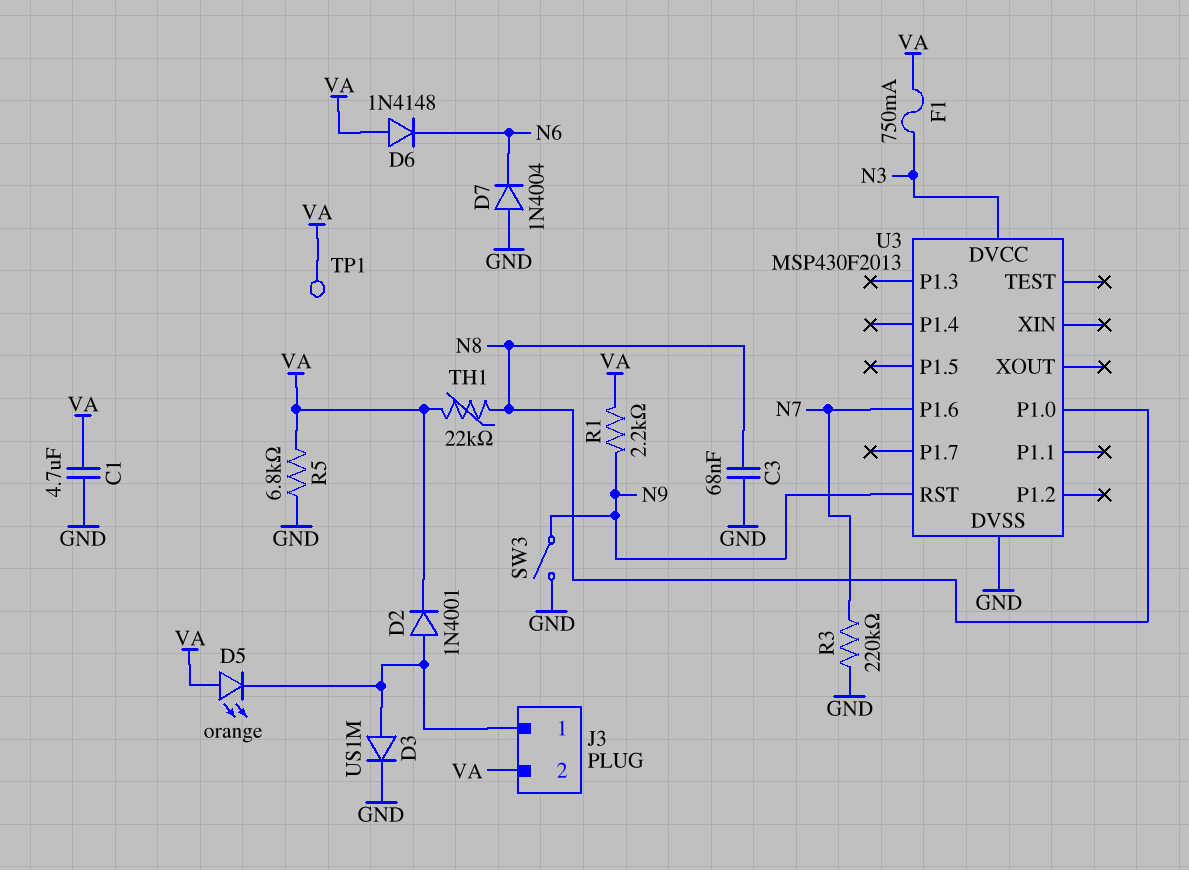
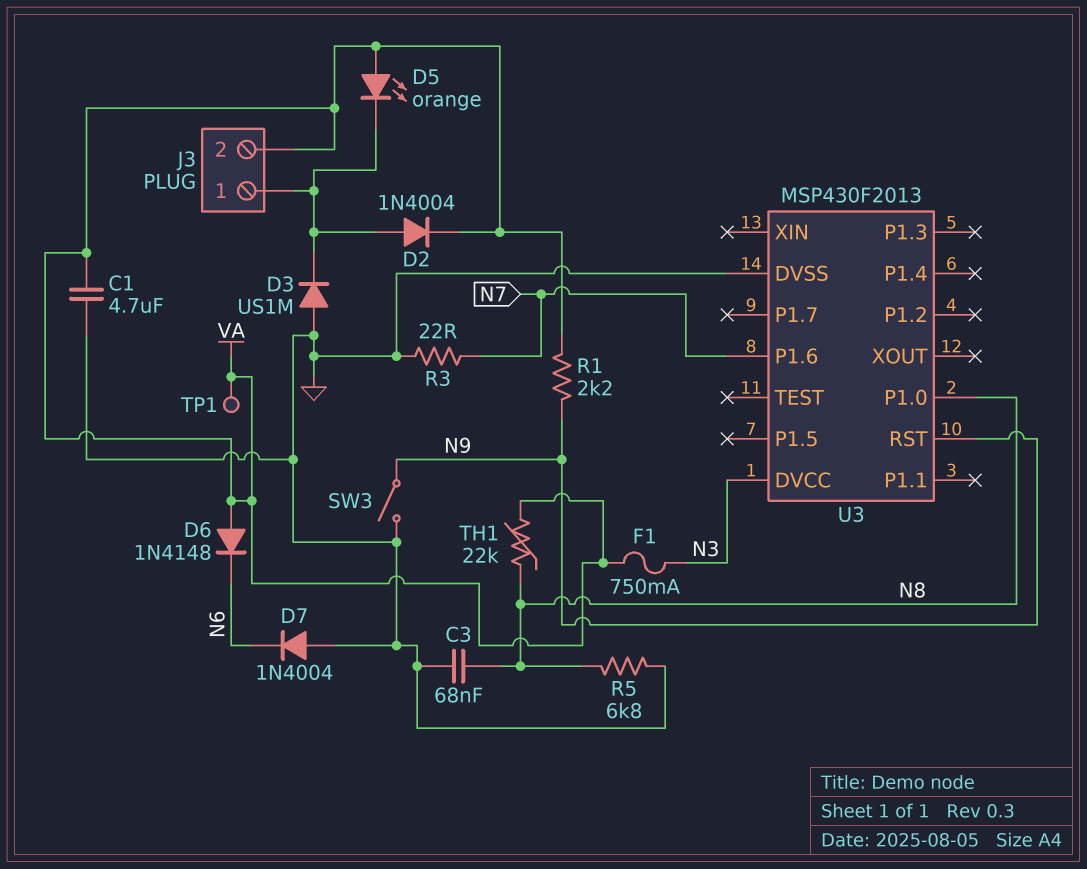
D2: diode 1N4001 (A J3/1, K VA) -> diode 1N4004 (A J3/1, K VA)
D3: diode US1M (A J3/1, K GND) -> diode US1M (A GND, K J3/1)
R3: 220k (GND, N7) -> 22 (GND, N7)
R5: 6.8k (GND, VA) -> 6.8k (GND, N8)

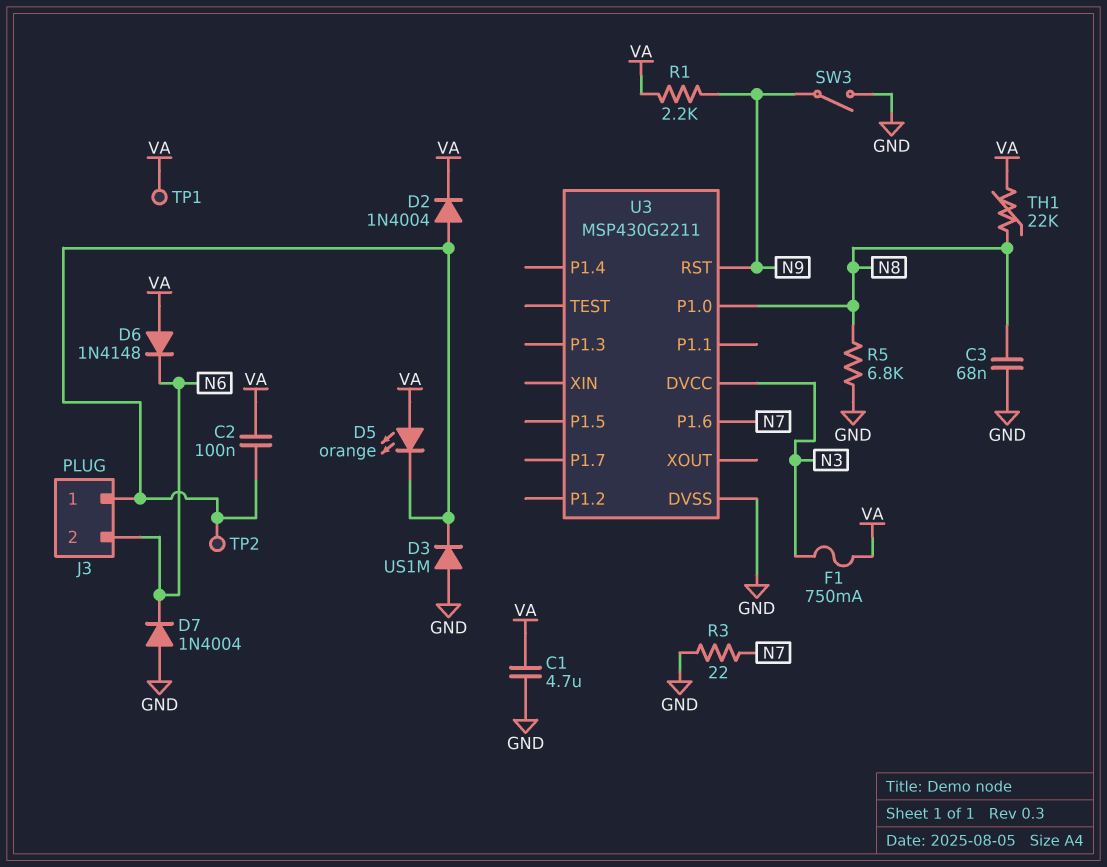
C2: none -> 100nF (J3/1, VA)
J3 pin 2: VA -> N6
TP2: none -> test point (J3/1)
U3: MSP430F2013 -> MSP430G2211

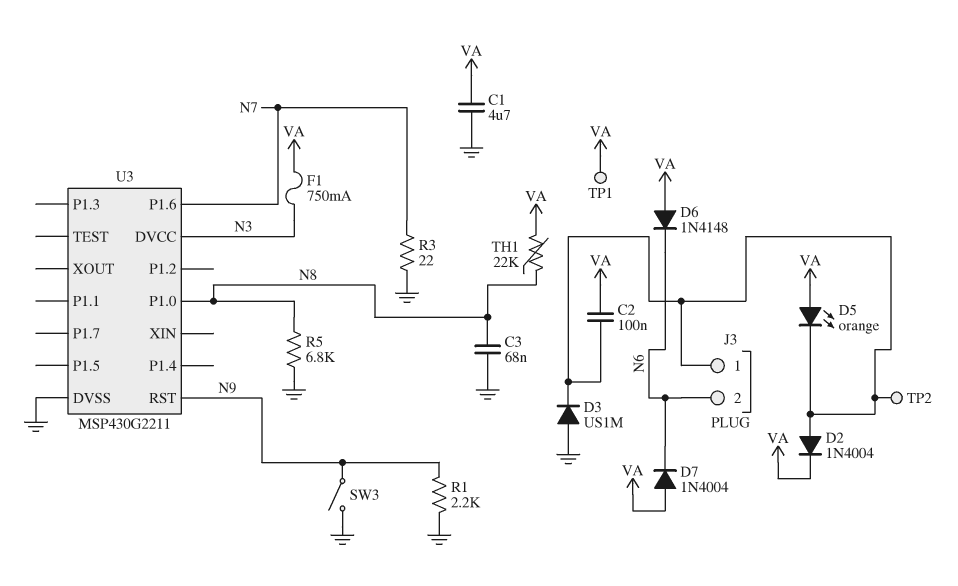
D7: diode 1N4004 (A GND, K N6) -> diode 1N4004 (A VA, K N6)
R1: 2.2k (N9, VA) -> 2.2k (GND, N9)

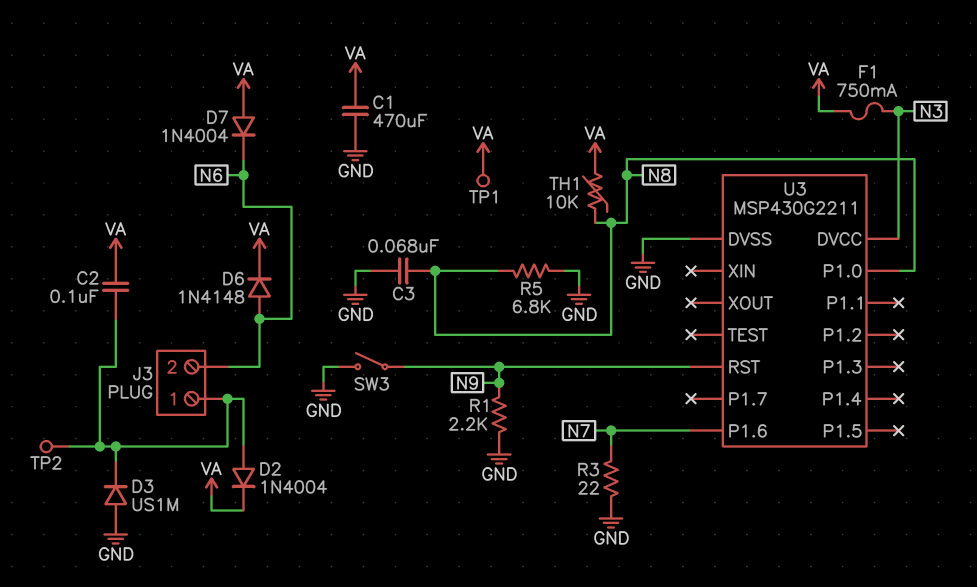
C1: 4.7uF (GND, VA) -> 470uF (GND, VA)
D5: LED orange (A VA, K J3/1) -> none
D6: diode 1N4148 (A VA, K N6) -> diode 1N4148 (A N6, K VA)
TH1: 22k (N8, VA) -> 10k (N8, VA)

